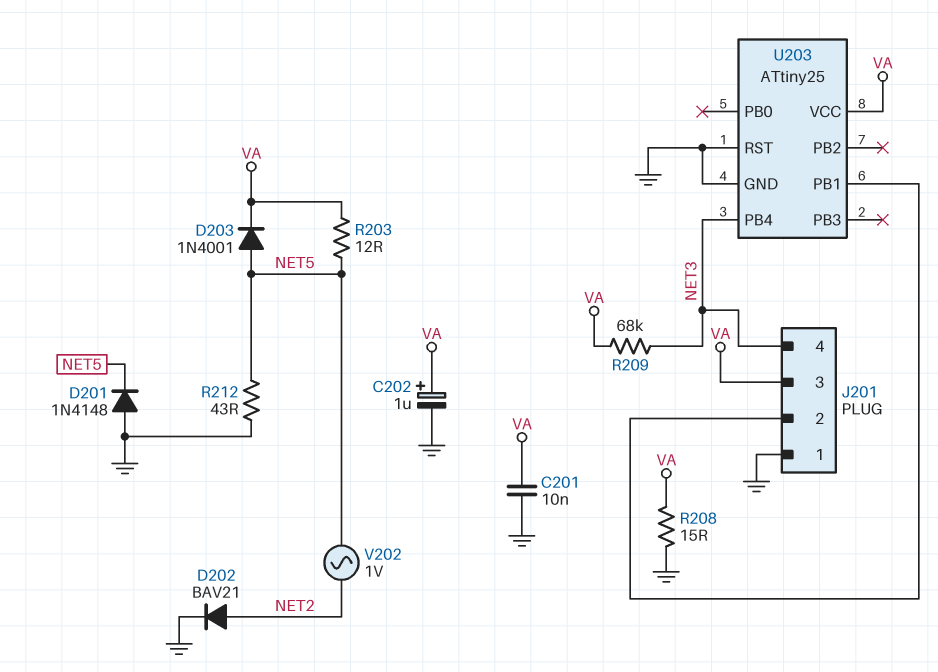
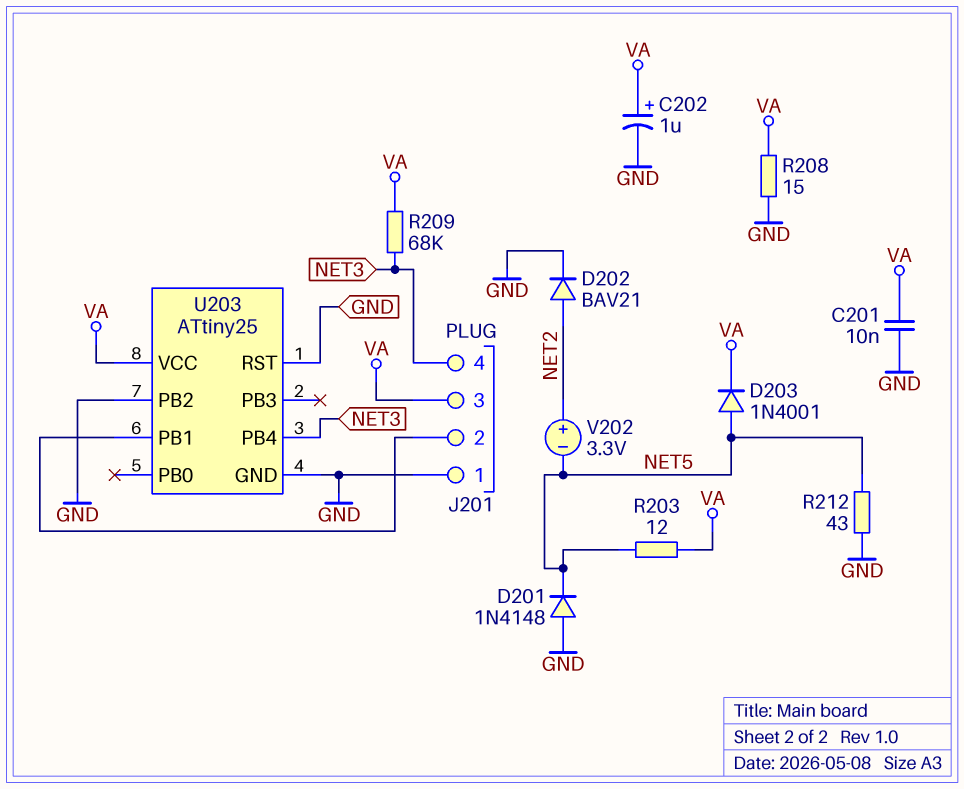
U203 pin PB2: none -> GND
V202: AC 1V (NET2, NET5) -> 3.3V (plus NET2, minus NET5)

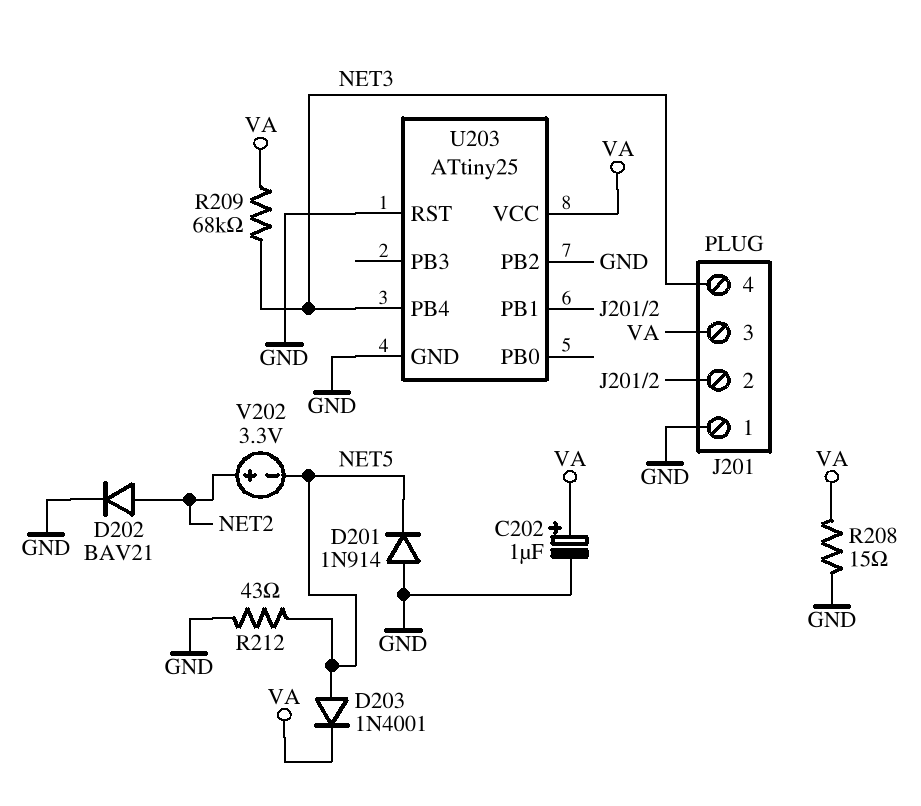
C201: 10nF (GND, VA) -> none
D201: diode 1N4148 (A GND, K NET5) -> diode 1N914 (A GND, K NET5)
R203: 12 (NET5, VA) -> none

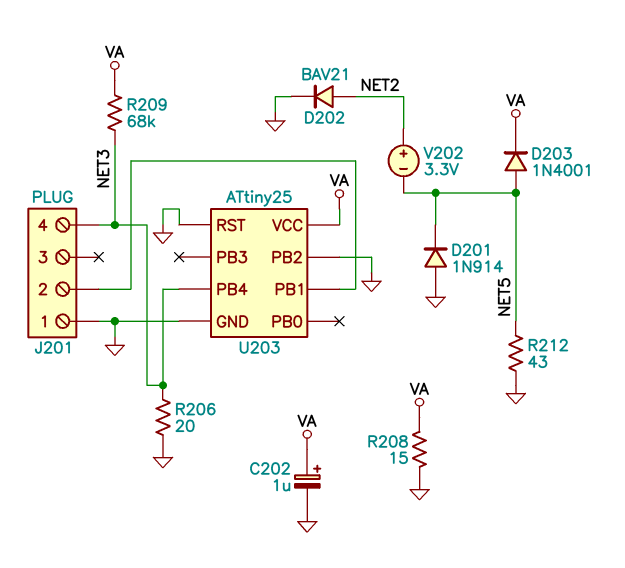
J201 pin 3: VA -> none
R206: none -> 20 (GND, NET3)

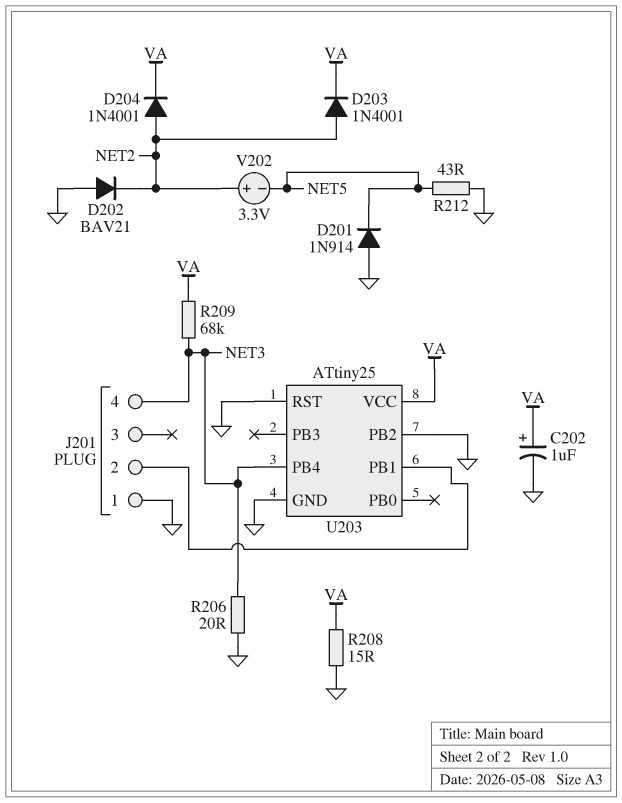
D202: diode BAV21 (A NET2, K GND) -> diode BAV21 (A GND, K NET2)
D203: diode 1N4001 (A NET5, K VA) -> diode 1N4001 (A NET2, K VA)
D204: none -> diode 1N4001 (A NET2, K VA)

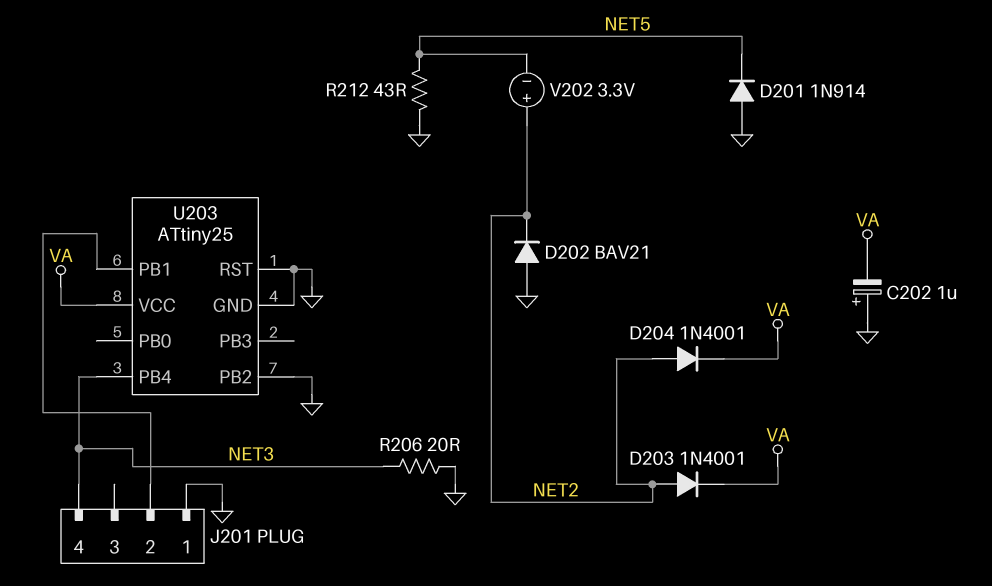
C202: 1uF (plus VA, minus GND) -> 1uF (plus GND, minus VA)
R208: 15 (GND, VA) -> none
R209: 68k (NET3, VA) -> none

